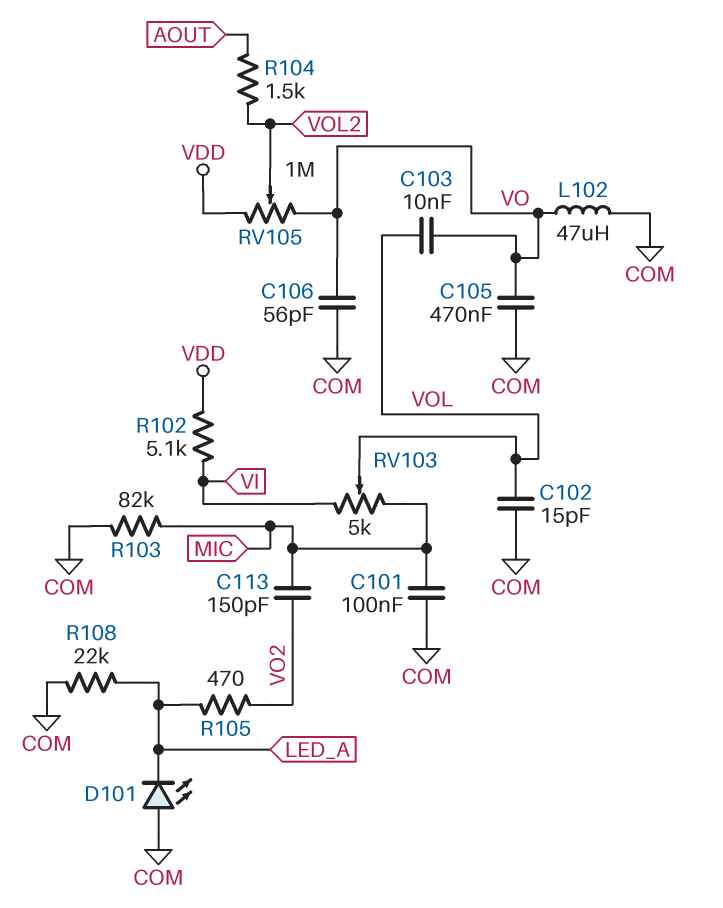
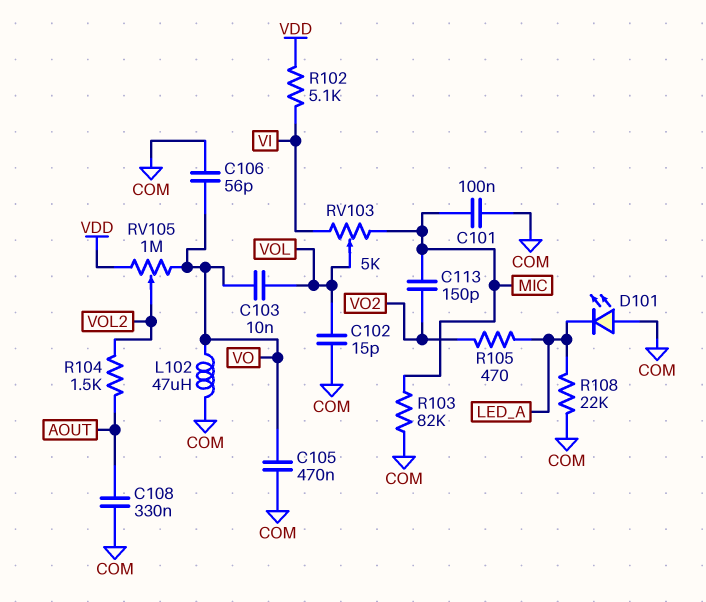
C108: none -> 330nF (AOUT, COM)

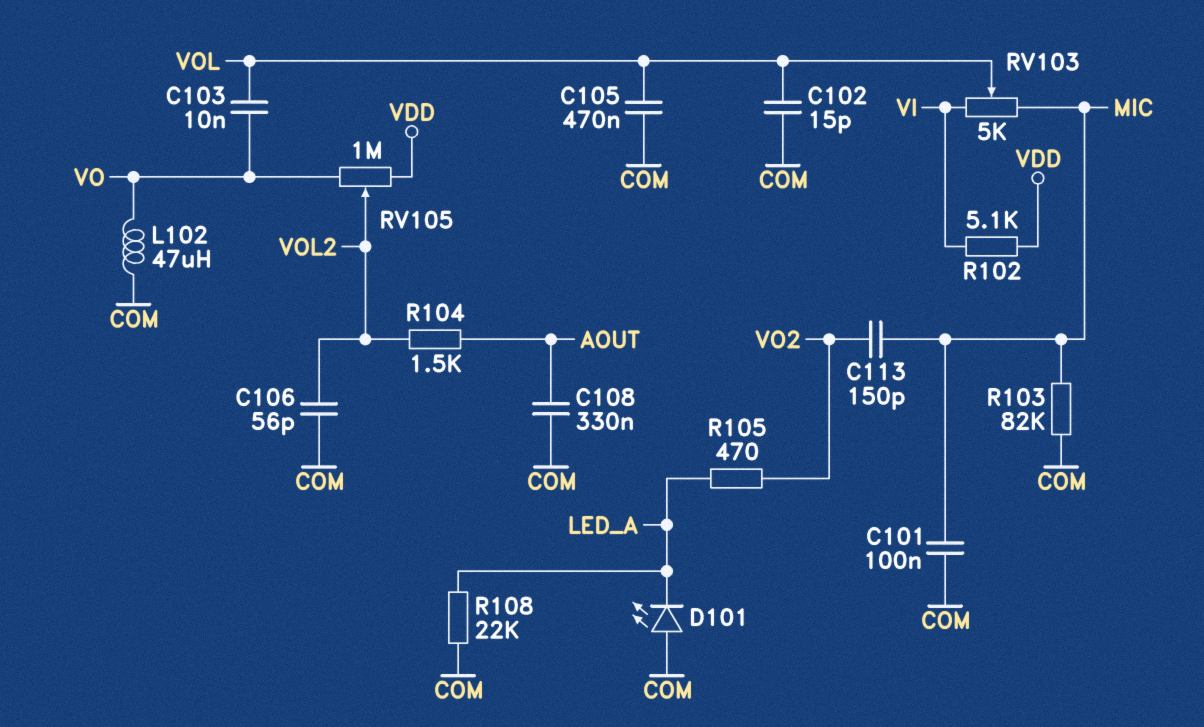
C105: 470nF (COM, VO) -> 470nF (COM, VOL)
C106: 56pF (COM, VO) -> 56pF (COM, VOL2)

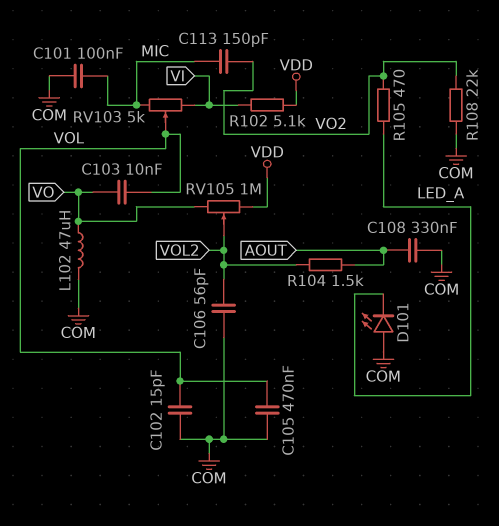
R103: 82k (COM, MIC) -> none
R108: 22k (COM, LED_A) -> 22k (COM, VO2)

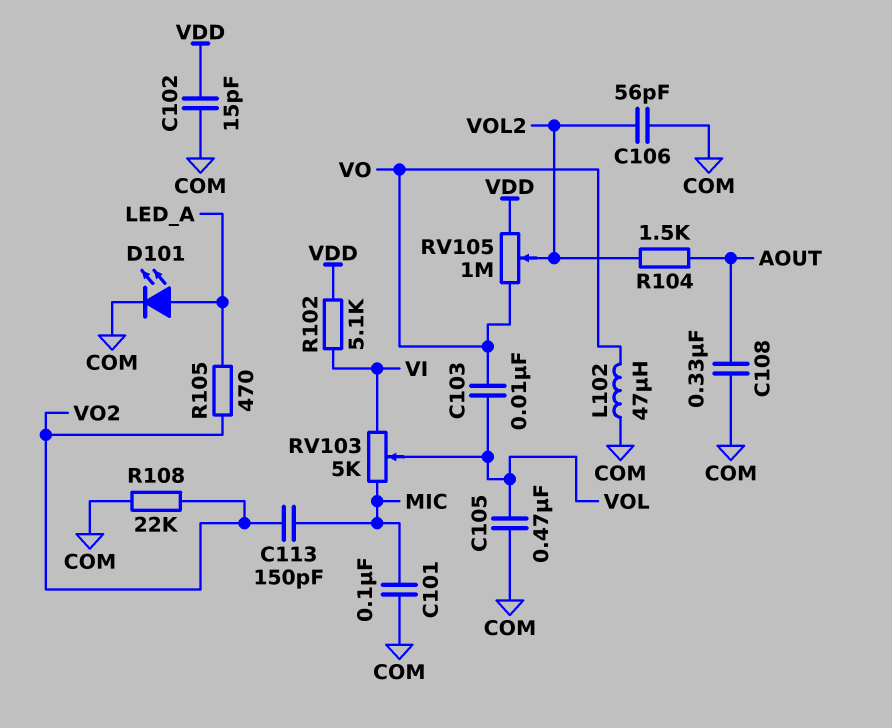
C102: 15pF (COM, VOL) -> 15pF (COM, VDD)
D101: LED (A COM, K LED_A) -> LED (A LED_A, K COM)

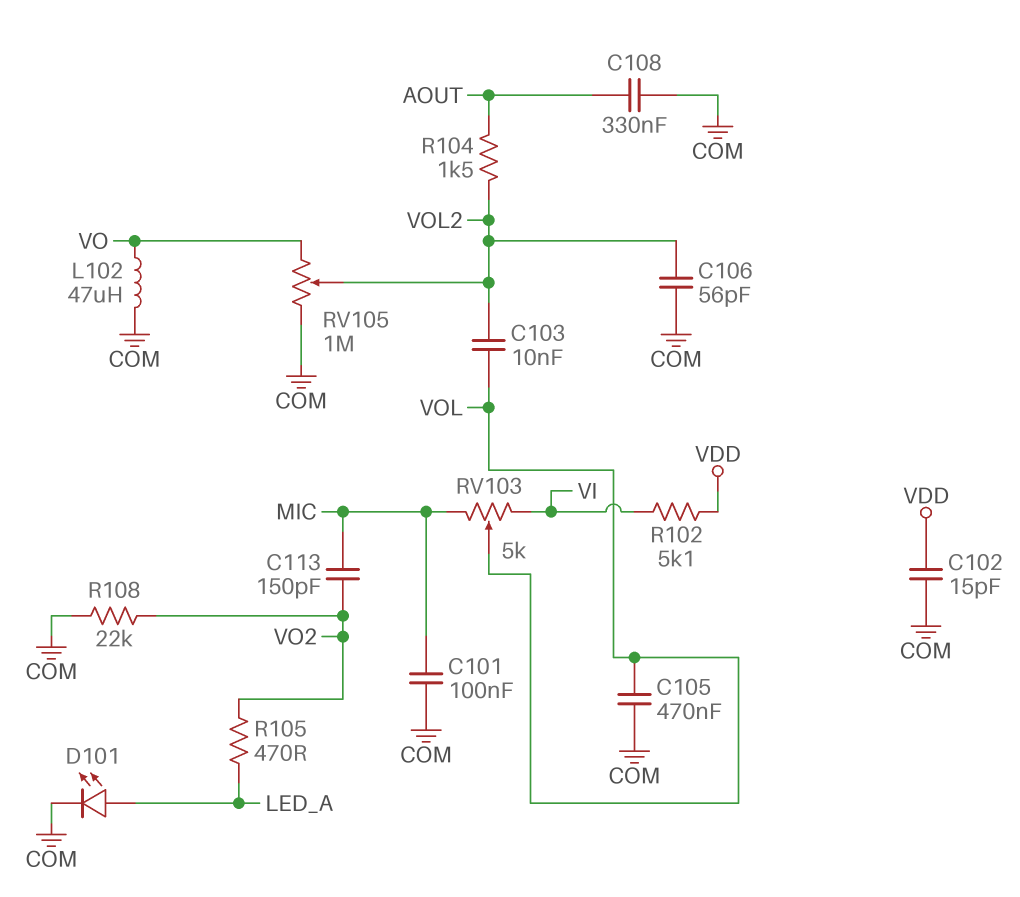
C103: 10nF (VO, VOL) -> 10nF (VOL, VOL2)
RV105: 1M (VDD, VO, wiper VOL2) -> 1M (COM, VO, wiper VOL2)

